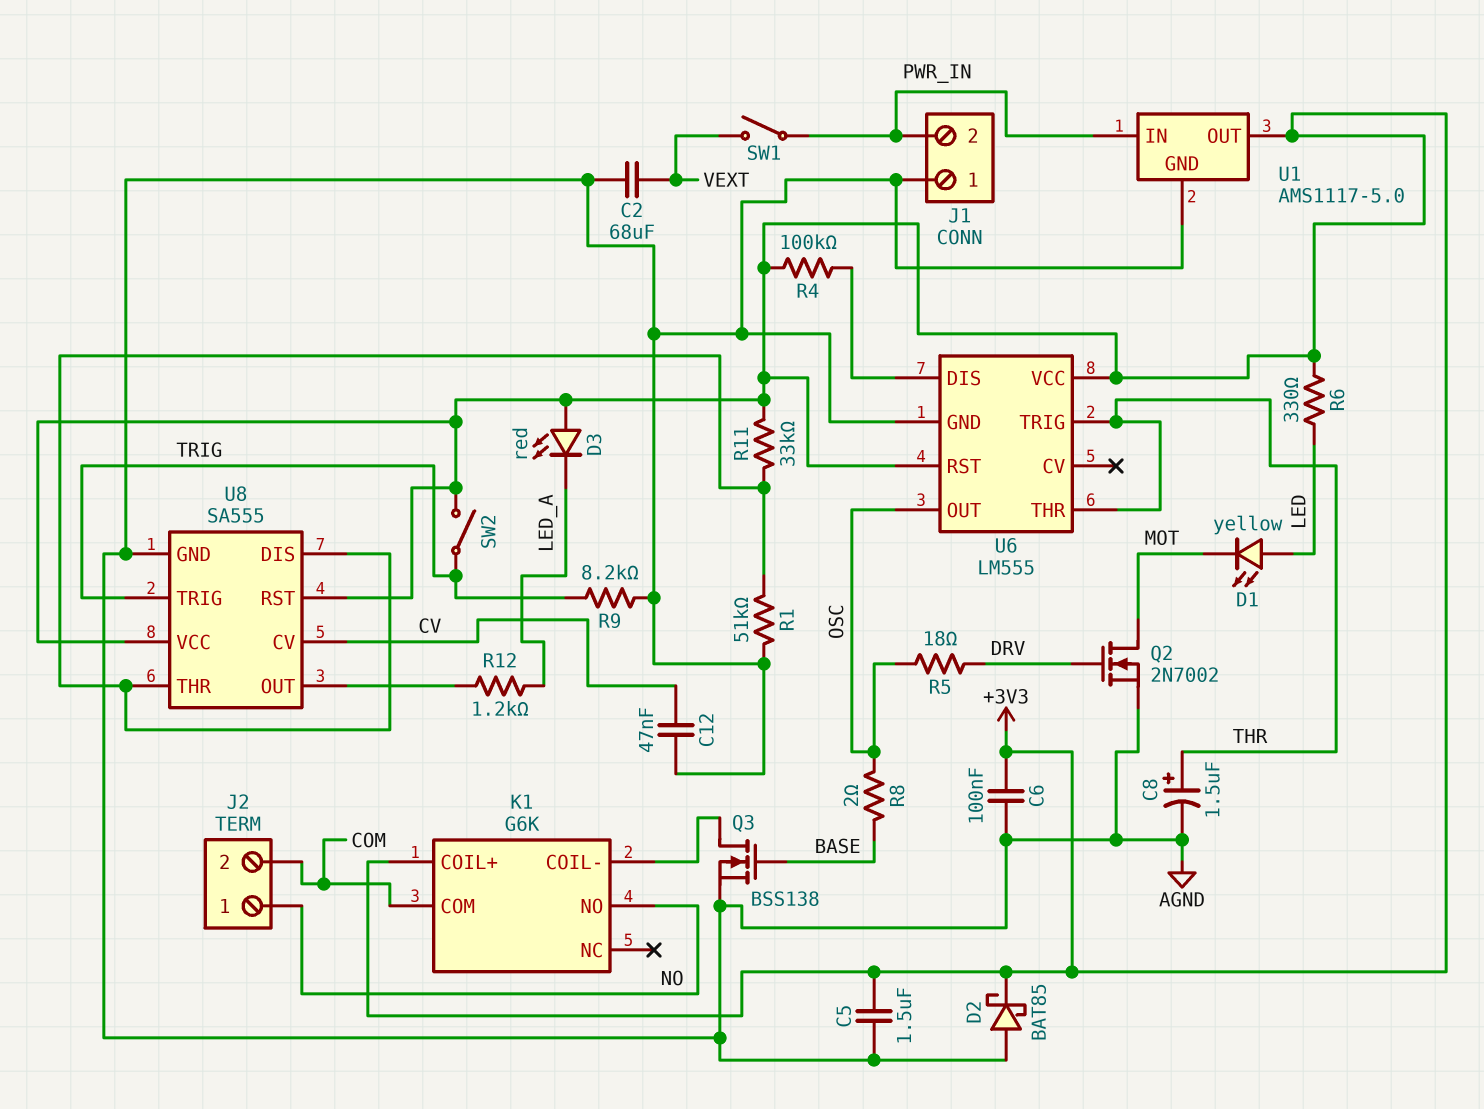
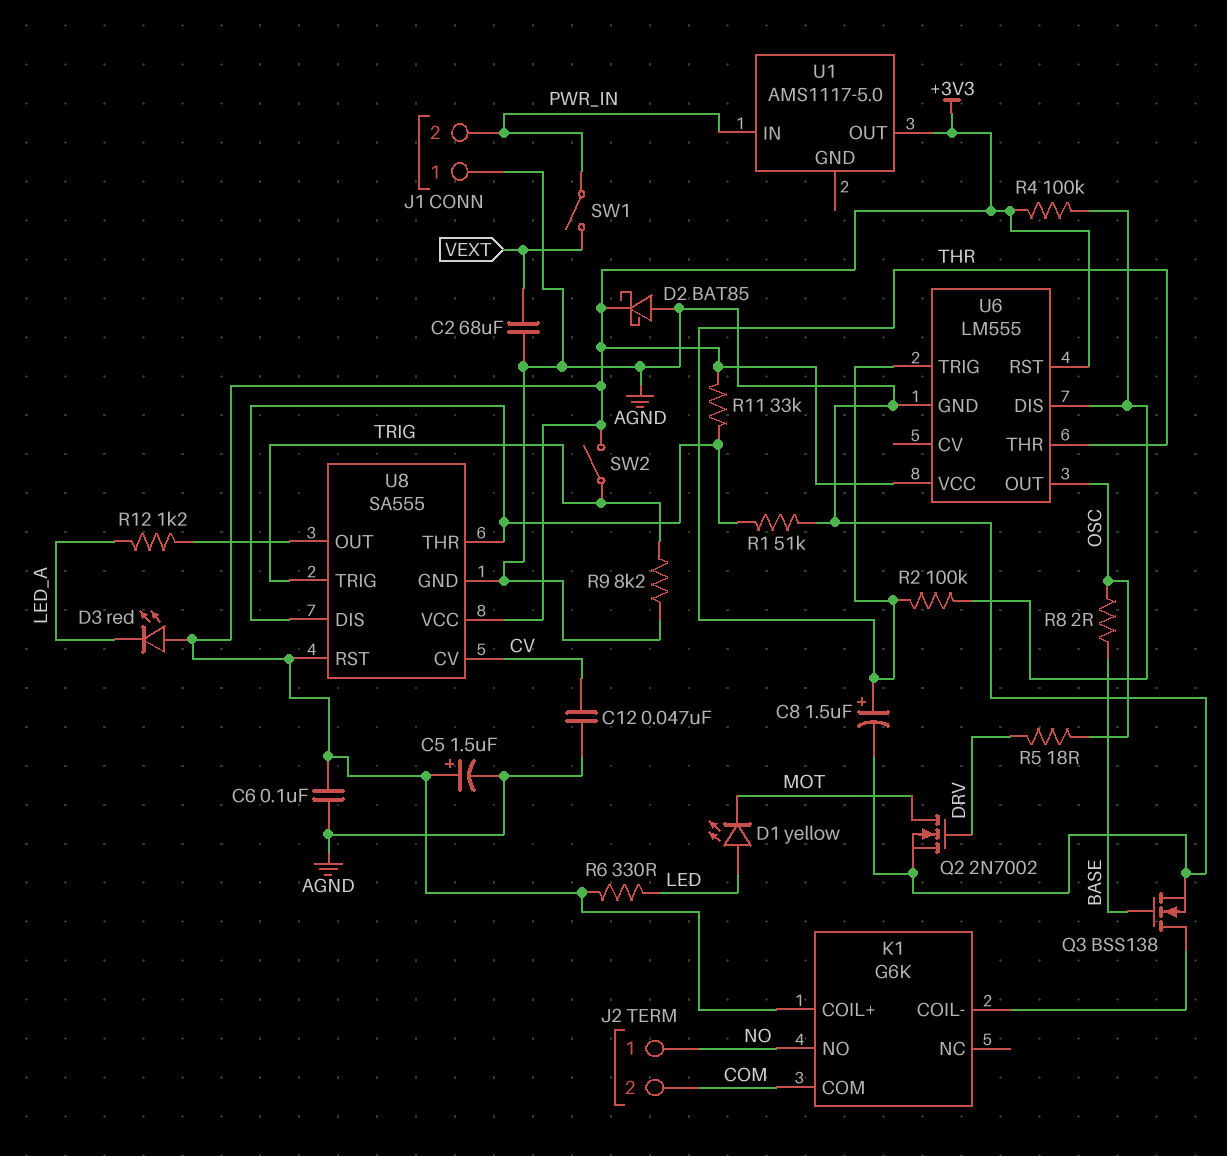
C5: 1.5uF (+3V3, AGND) -> 1.5uF (plus +3V3, minus AGND)
R2: none -> 100k (THR, U6/DIS)
U1 pin GND: AGND -> none

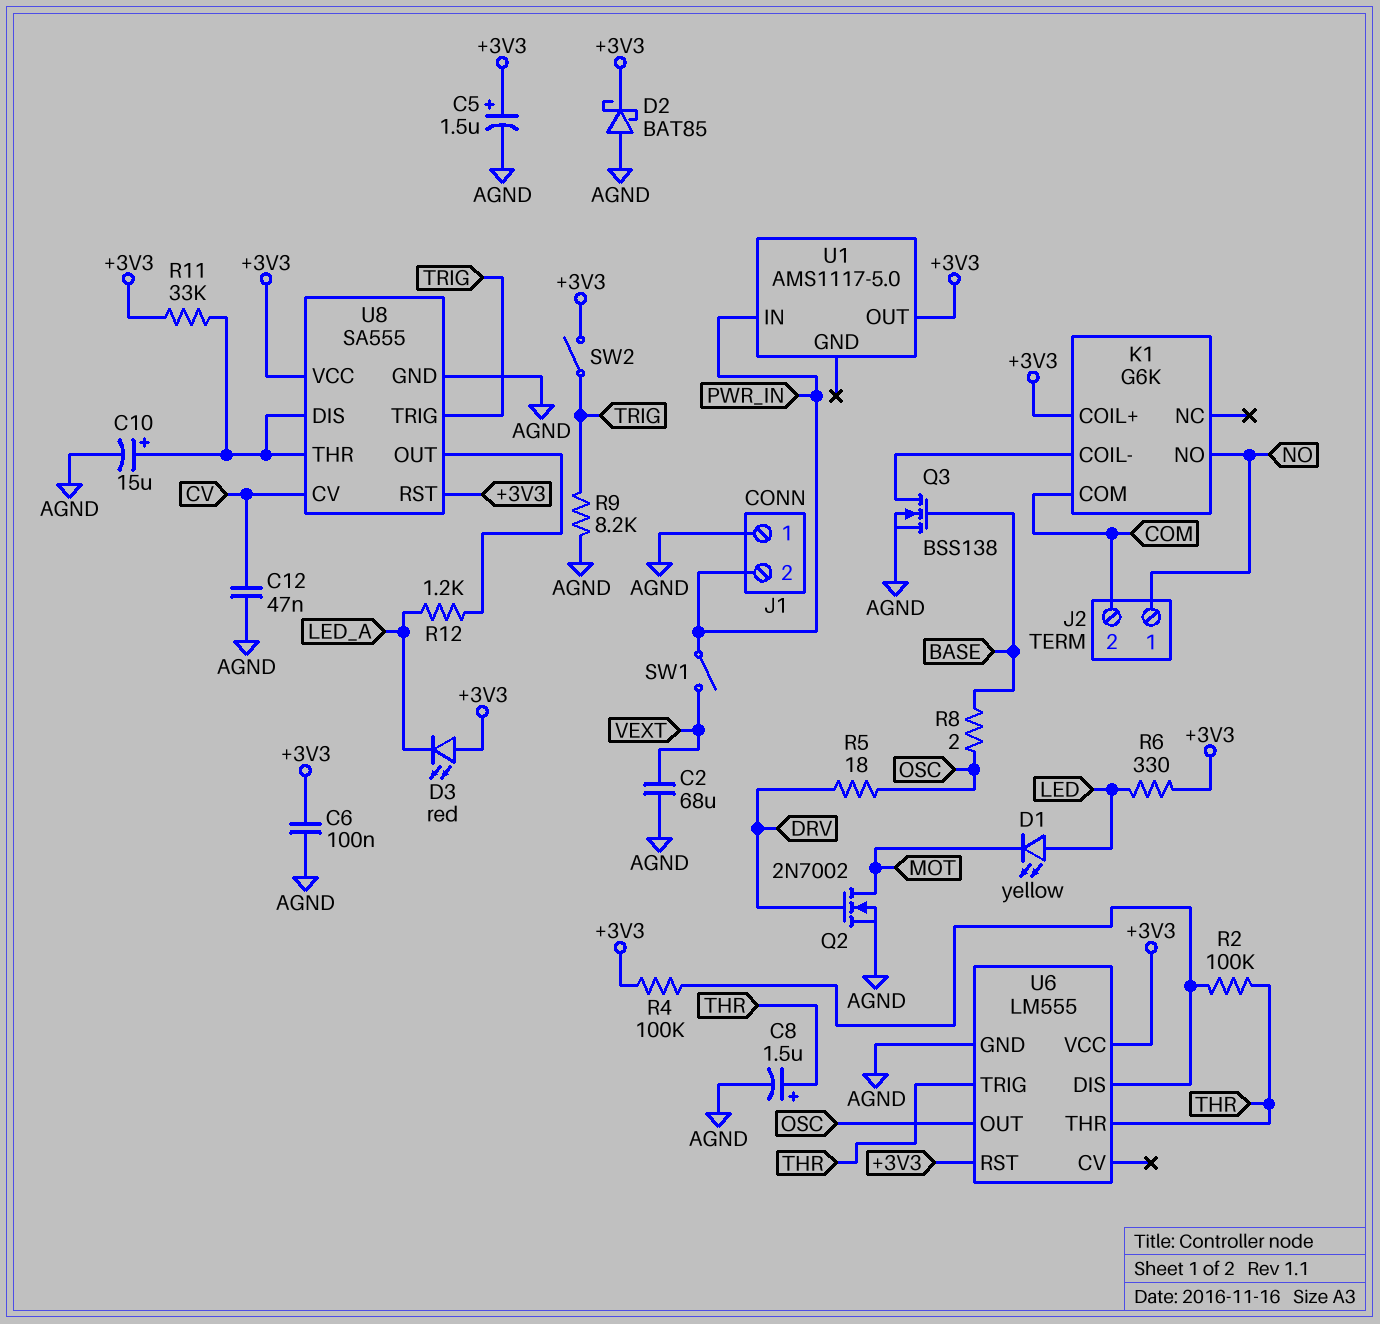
C10: none -> 15uF (plus U8/DIS, minus AGND)
R1: 51k (AGND, U8/DIS) -> none

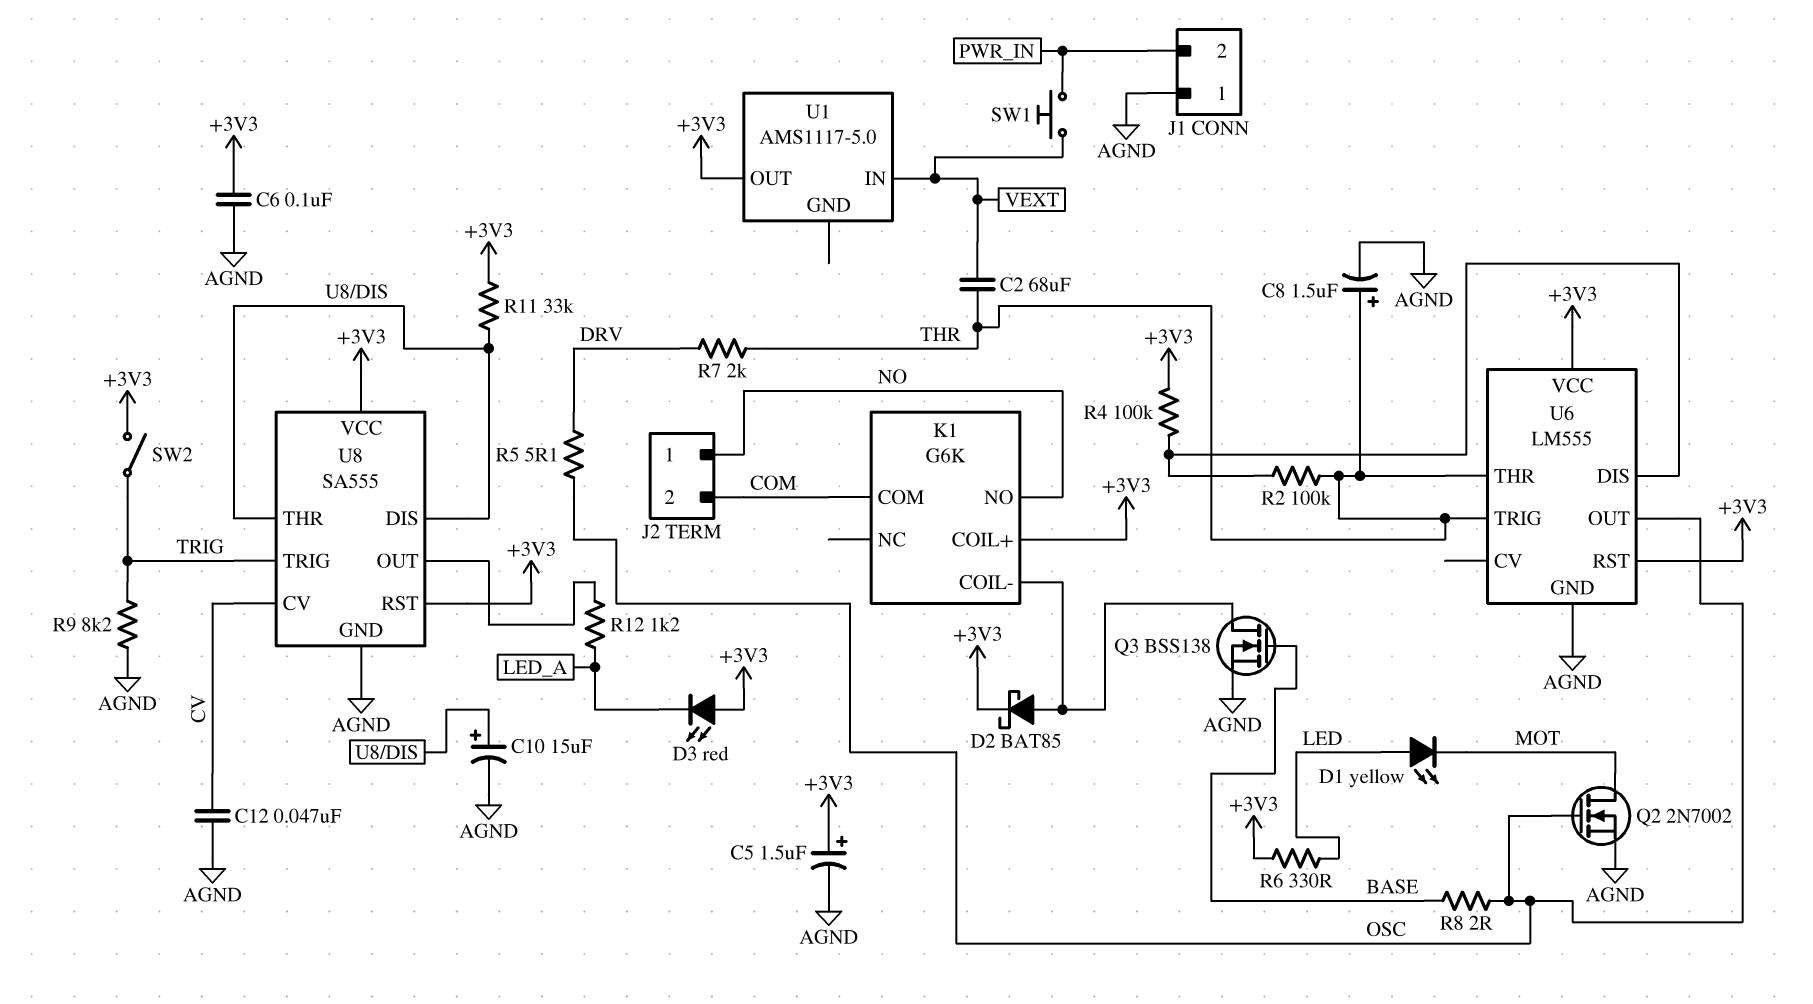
C2: 68uF (AGND, VEXT) -> 68uF (THR, VEXT)
D2: schottky BAT85 (A AGND, K +3V3) -> schottky BAT85 (A K1/COIL-, K +3V3)
Q2: NMOS 2N7002 (G DRV, D MOT, S AGND) -> NMOS 2N7002 (G OSC, D MOT, S AGND)
R5: 18 (DRV, OSC) -> 5.1 (DRV, OSC)
R7: none -> 2k (DRV, THR)
SW1: switch (PWR_IN, VEXT) -> button (PWR_IN, VEXT)
U1 pin IN: PWR_IN -> VEXT

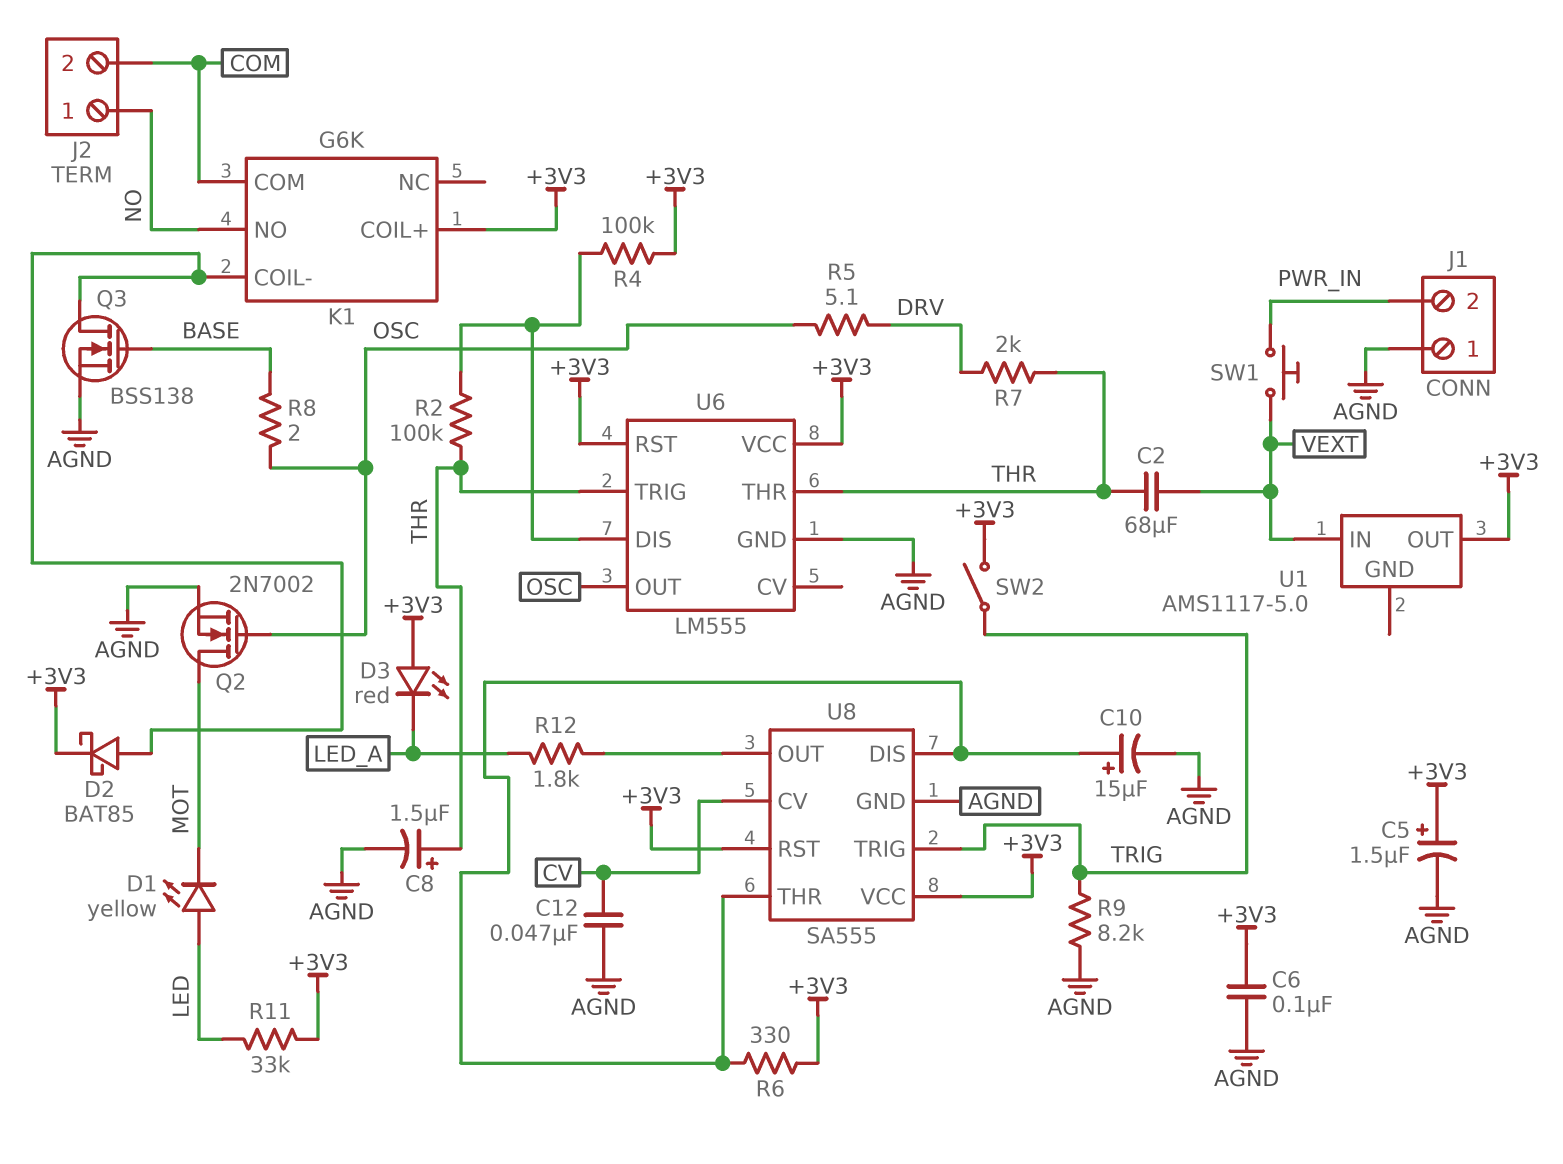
R6: 330 (+3V3, LED) -> 330 (+3V3, U8/DIS)
R11: 33k (+3V3, U8/DIS) -> 33k (+3V3, LED)
R12: 1.2k (LED_A, U8/OUT) -> 1.8k (LED_A, U8/OUT)

